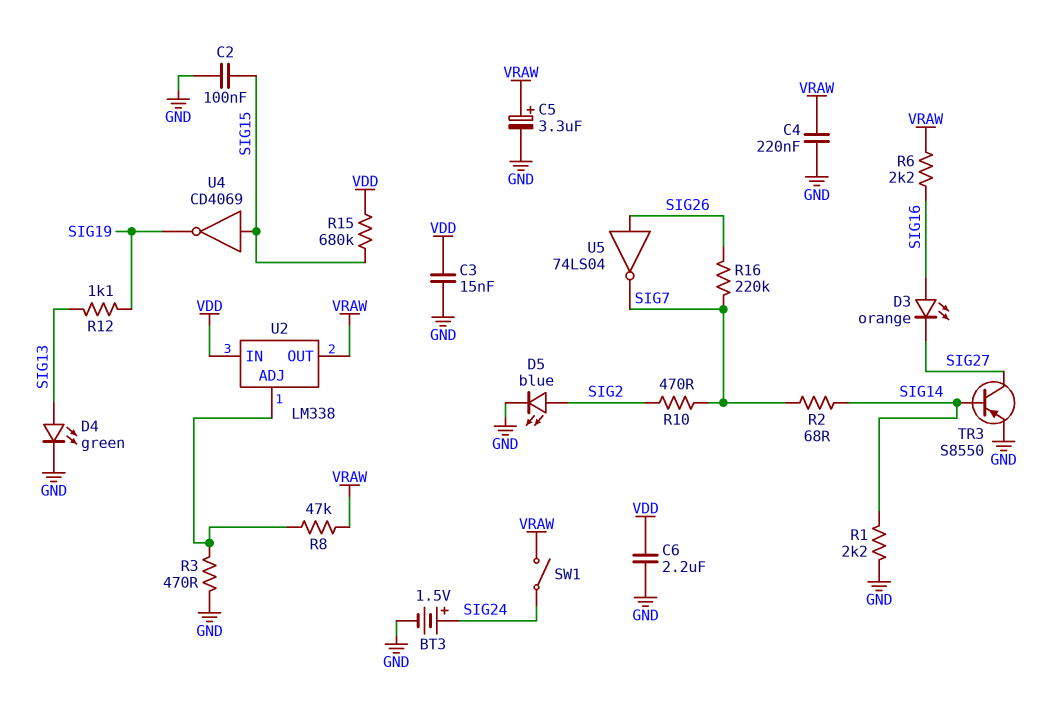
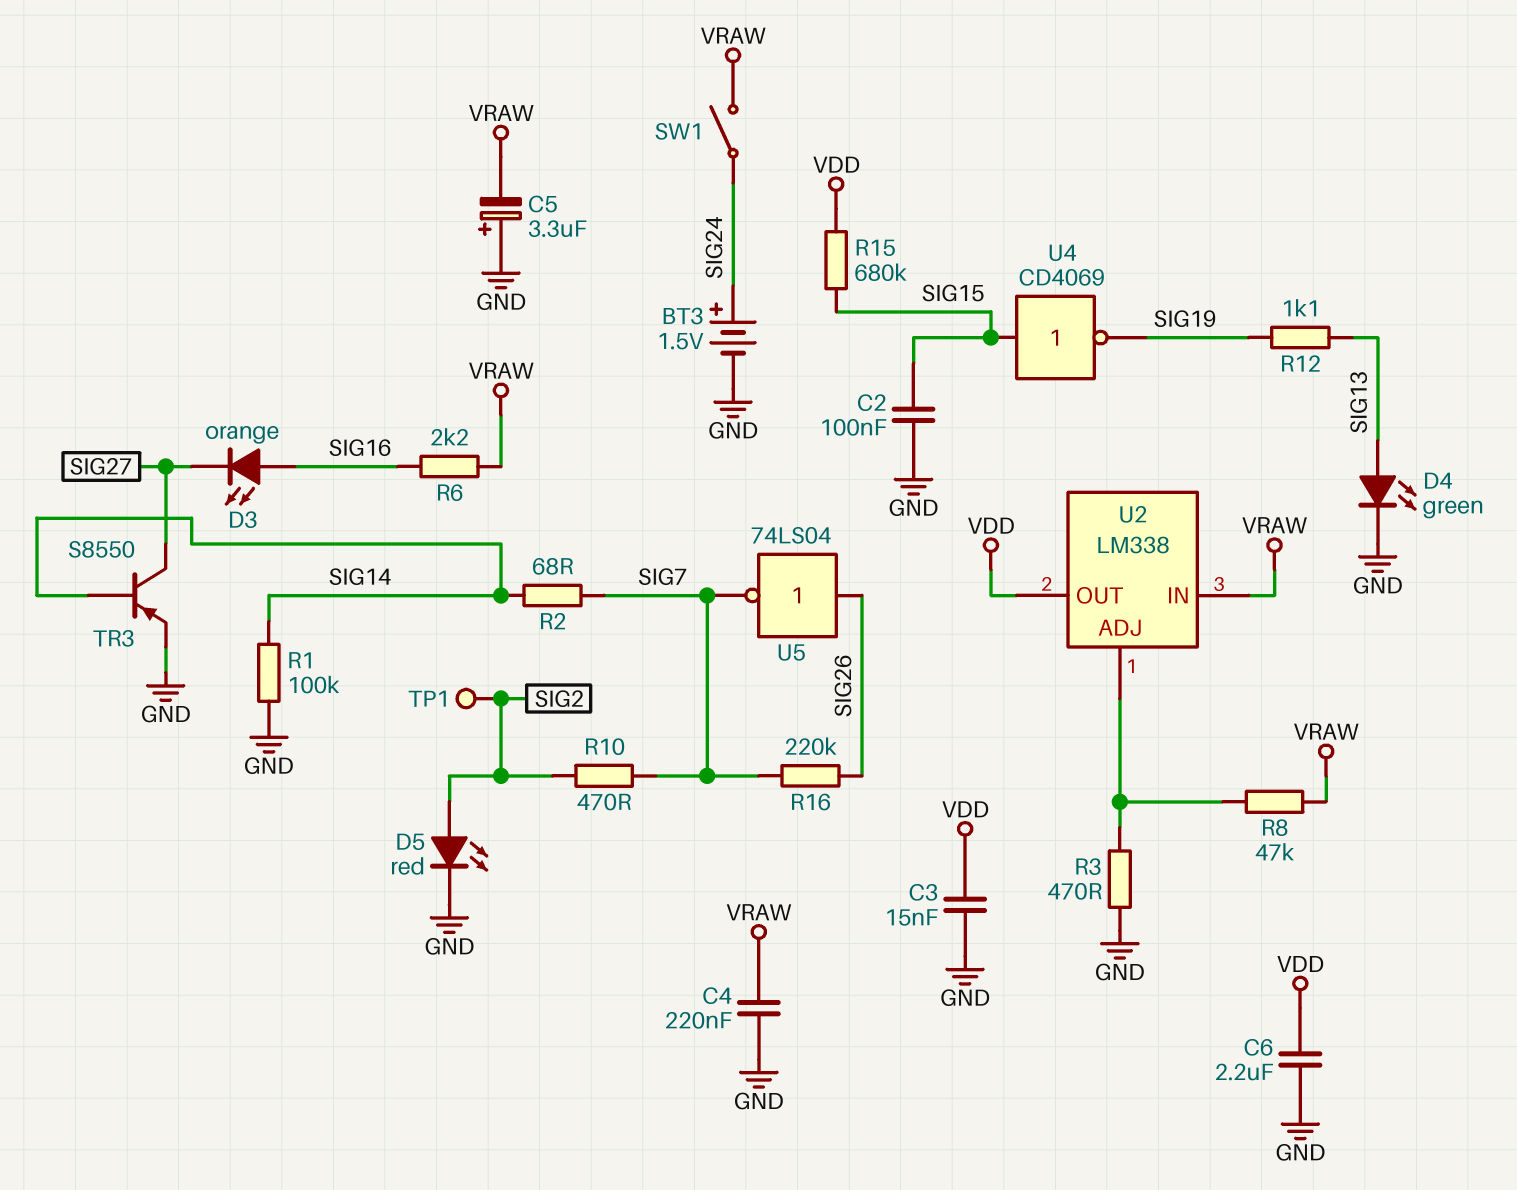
C5: 3.3uF (plus VRAW, minus GND) -> 3.3uF (plus GND, minus VRAW)
D5: LED blue (A SIG2, K GND) -> LED red (A SIG2, K GND)
R1: 2.2k (GND, SIG14) -> 100k (GND, SIG14)
TP1: none -> test point (SIG2)
U2 pin IN: VDD -> VRAW
U2 pin OUT: VRAW -> VDD

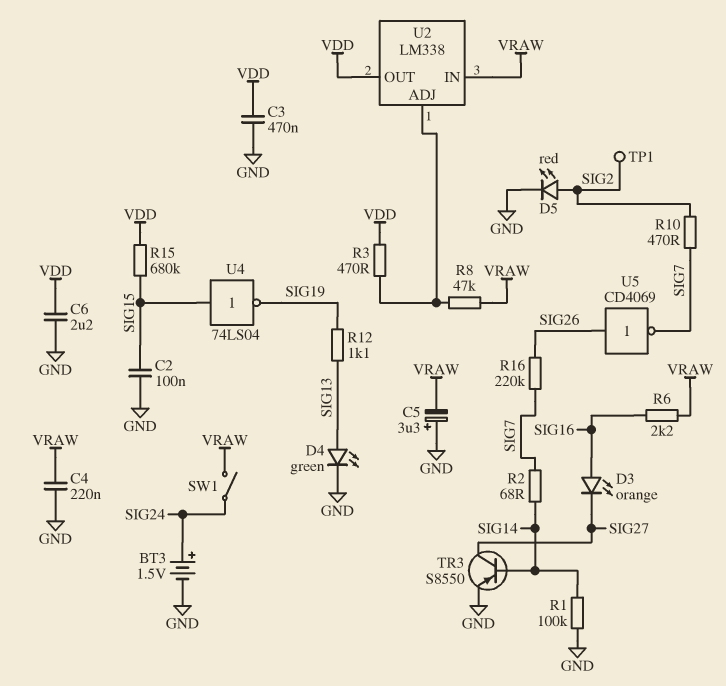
C3: 15nF (GND, VDD) -> 470nF (GND, VDD)
R3: 470 (GND, U2/ADJ) -> 470 (U2/ADJ, VDD)
U4: NOT CD4069 (in SIG15, out SIG19) -> NOT 74LS04 (in SIG15, out SIG19)
U5: NOT 74LS04 (in SIG26, out SIG7) -> NOT CD4069 (in SIG26, out SIG7)

